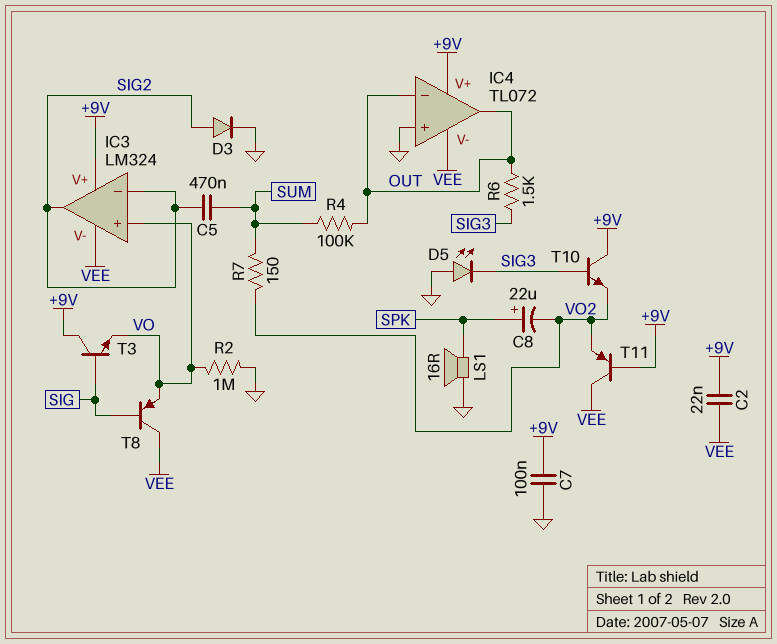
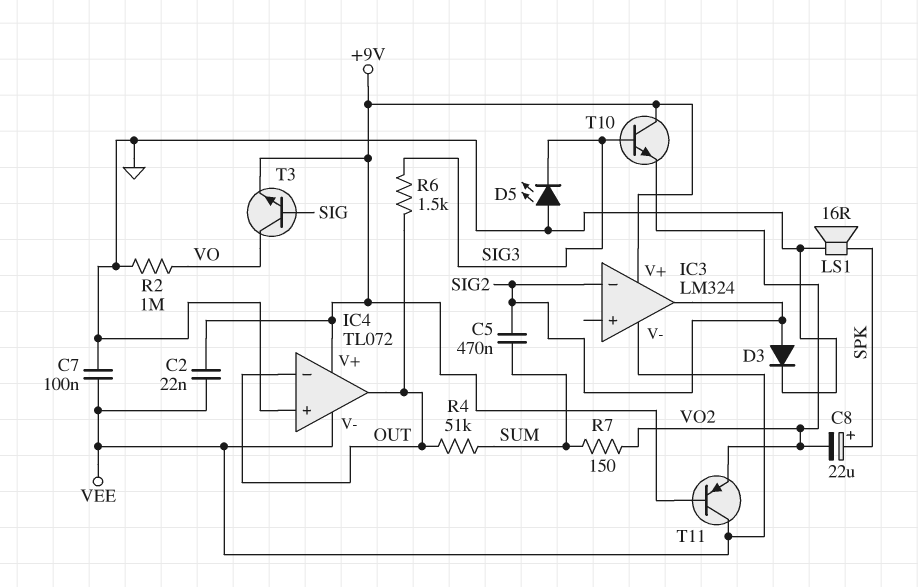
C7: 100nF (+9V, GND) -> 100nF (GND, VEE)
IC3 pin in+: VO -> none
R4: 100k (OUT, SUM) -> 51k (OUT, SUM)
T3: NPN (B SIG, C +9V, E VO) -> NPN (B SIG, C VO, E +9V)
T8: PNP (B SIG, C VEE, E VO) -> none

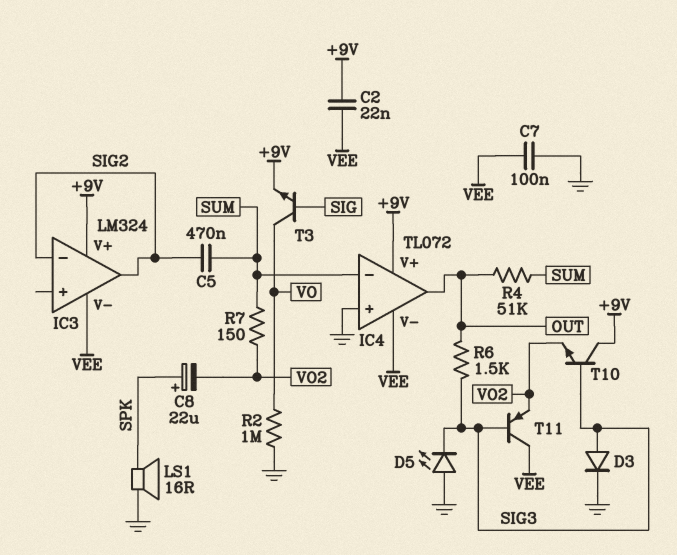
D3: diode (A SIG2, K GND) -> diode (A SIG3, K GND)
IC4 pin in-: OUT -> SUM
T11: PNP (B +9V, C VEE, E VO2) -> PNP (B SIG3, C VEE, E VO2)

